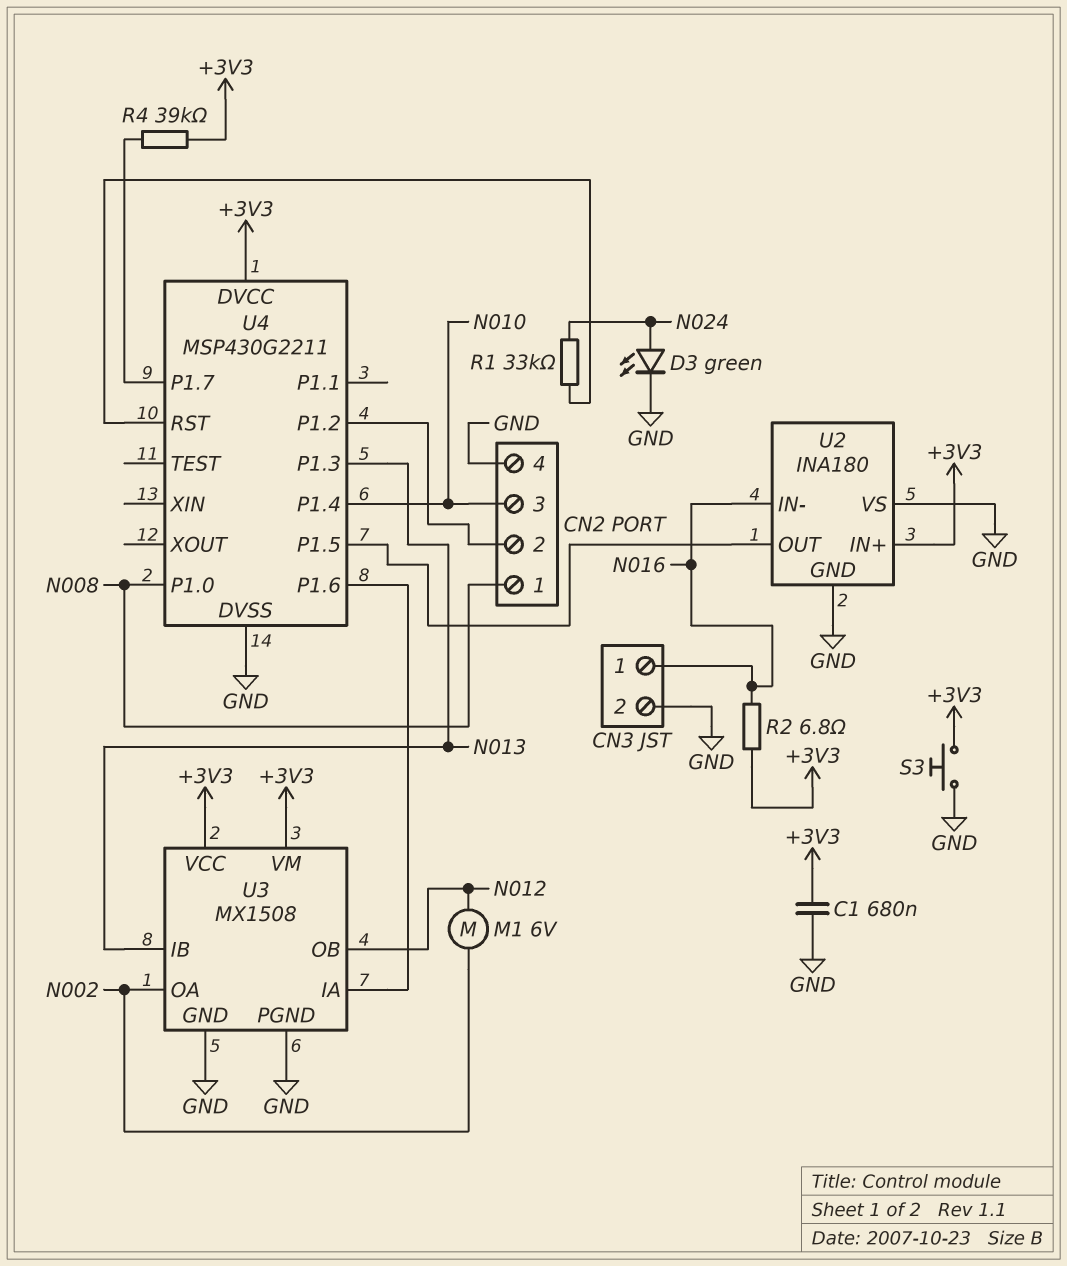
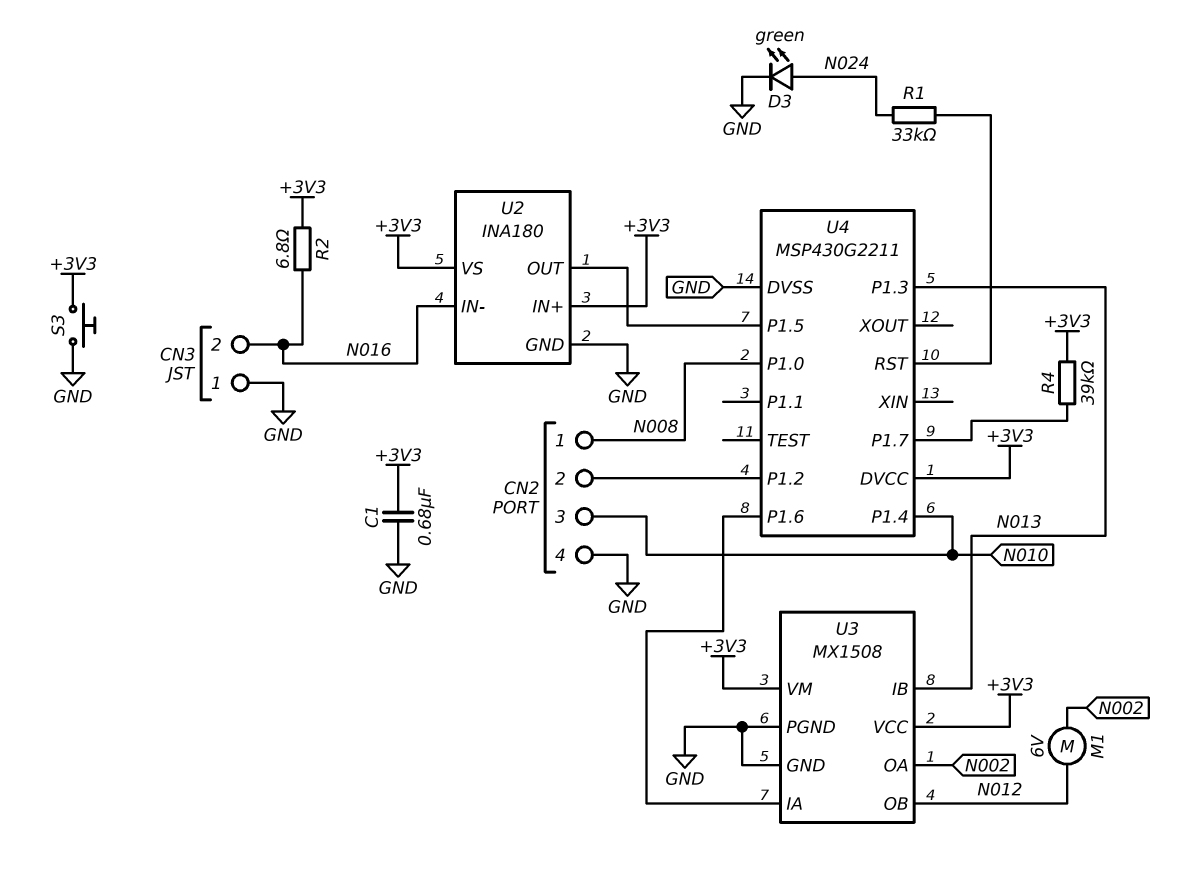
CN3 pin 1: N016 -> GND
CN3 pin 2: GND -> N016
U2 pin VS: GND -> +3V3

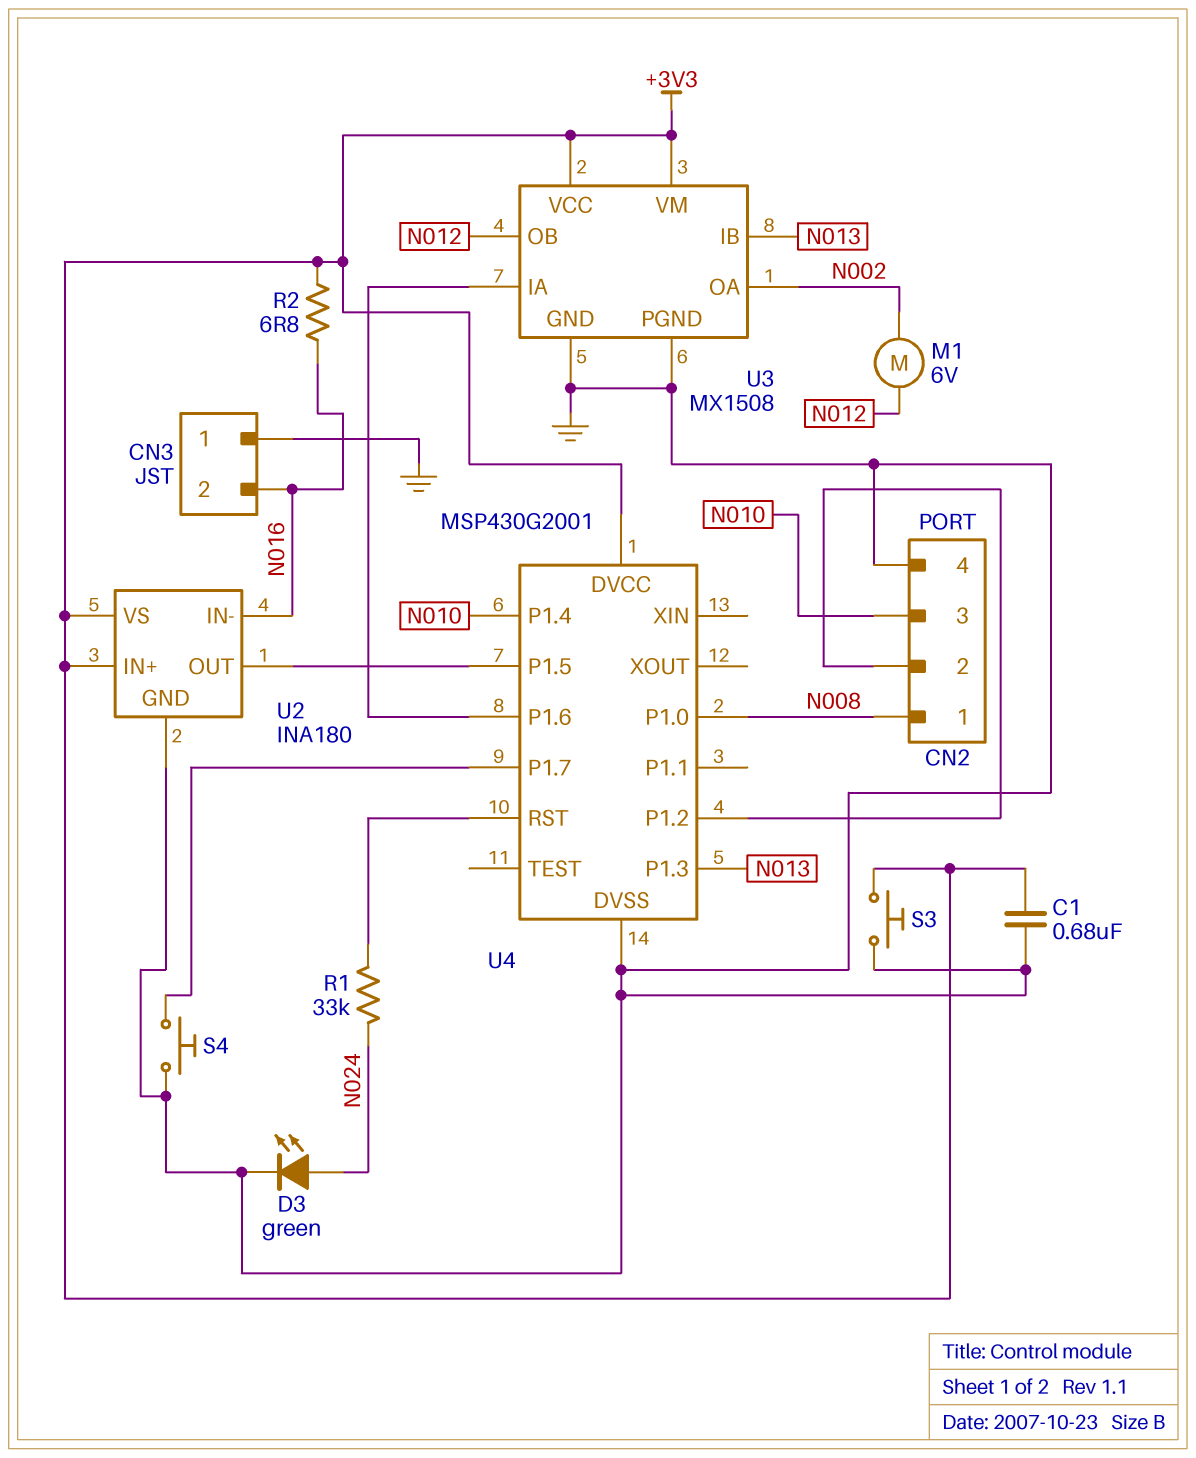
R4: 39k (+3V3, U4/P1.7) -> none
S4: none -> button (GND, U4/P1.7)
U4: MSP430G2211 -> MSP430G2001

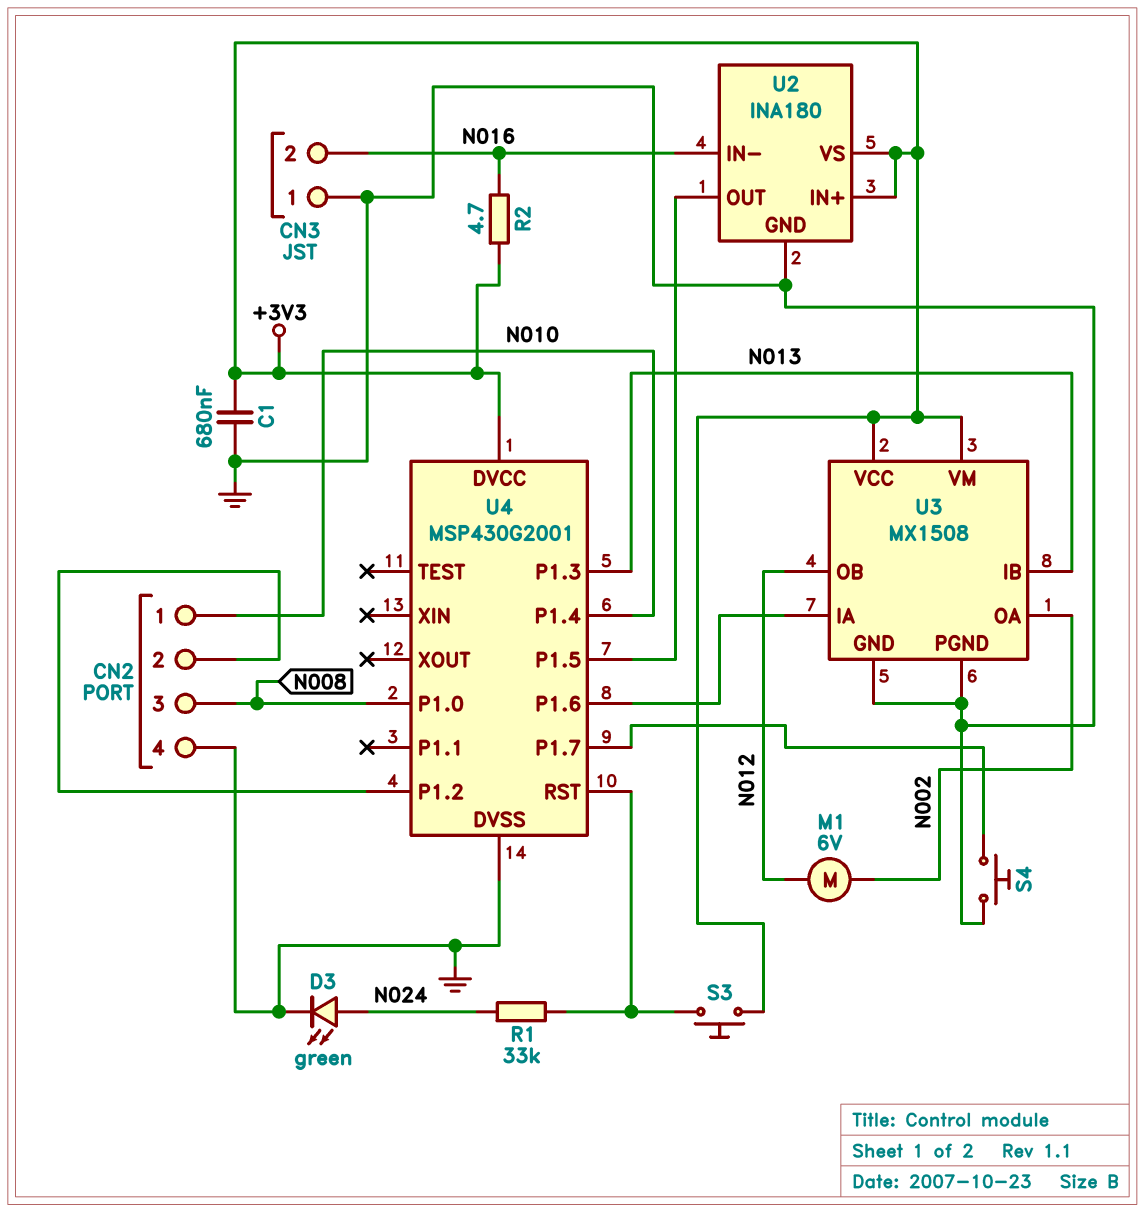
CN2 pin 1: N008 -> N010
CN2 pin 3: N010 -> N008
R2: 6.8 (+3V3, N016) -> 4.7 (+3V3, N016)
S3: button (+3V3, GND) -> button (+3V3, U4/RST)

